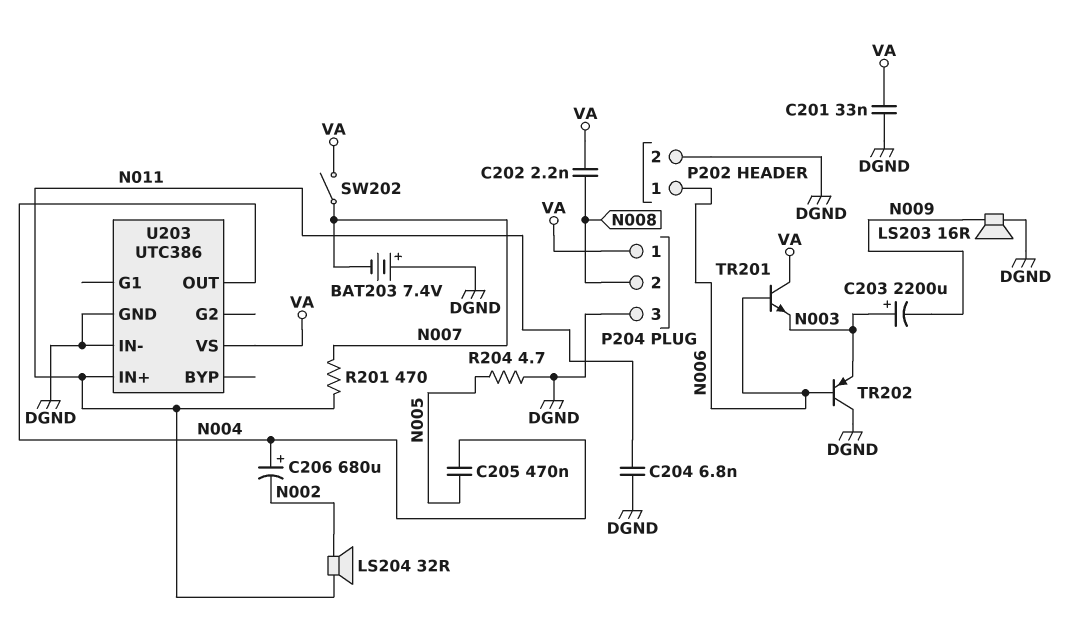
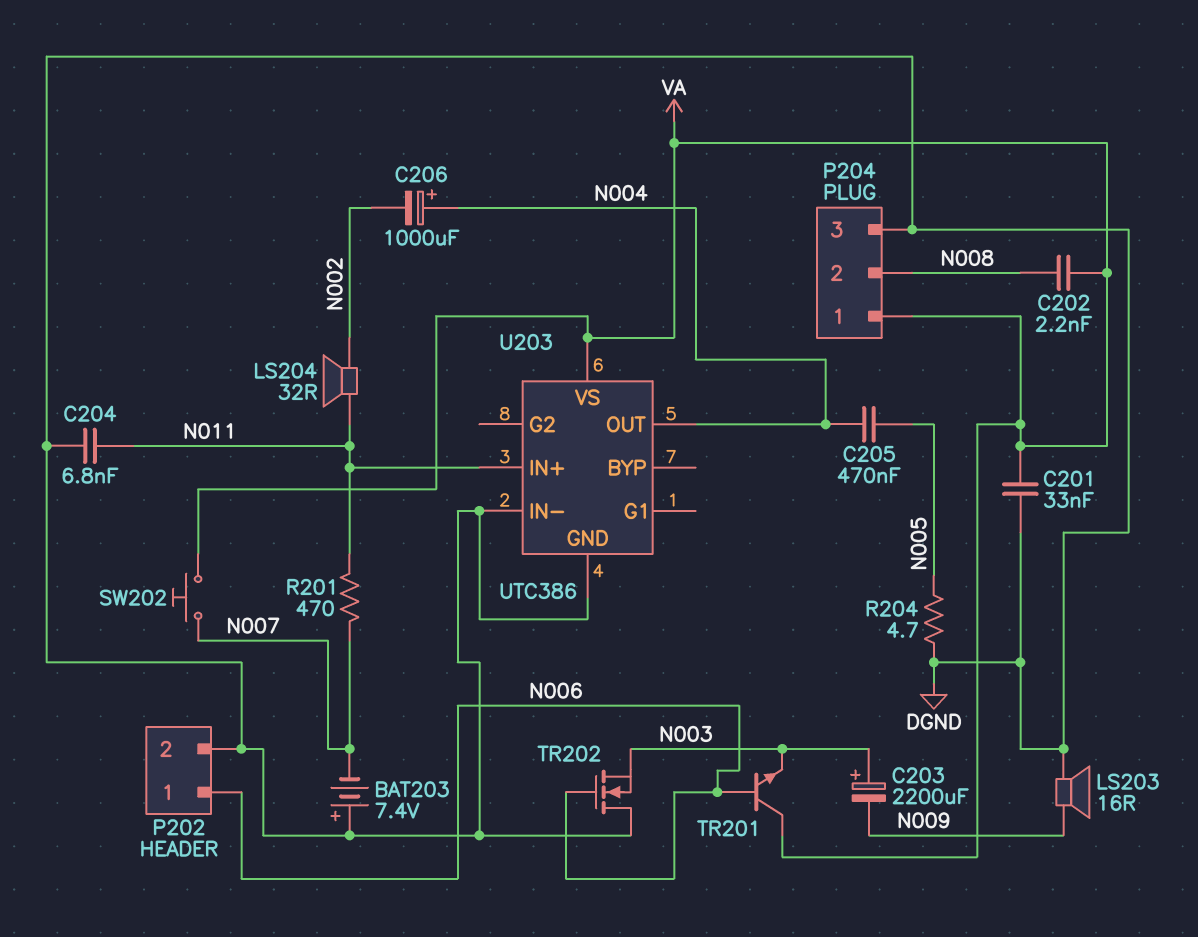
C206: 680uF (plus N004, minus N002) -> 1000uF (plus N004, minus N002)
SW202: switch (N007, VA) -> button (N007, VA)
TR202: PNP (B N006, C DGND, E N003) -> NMOS (G N006, D DGND, S N003)

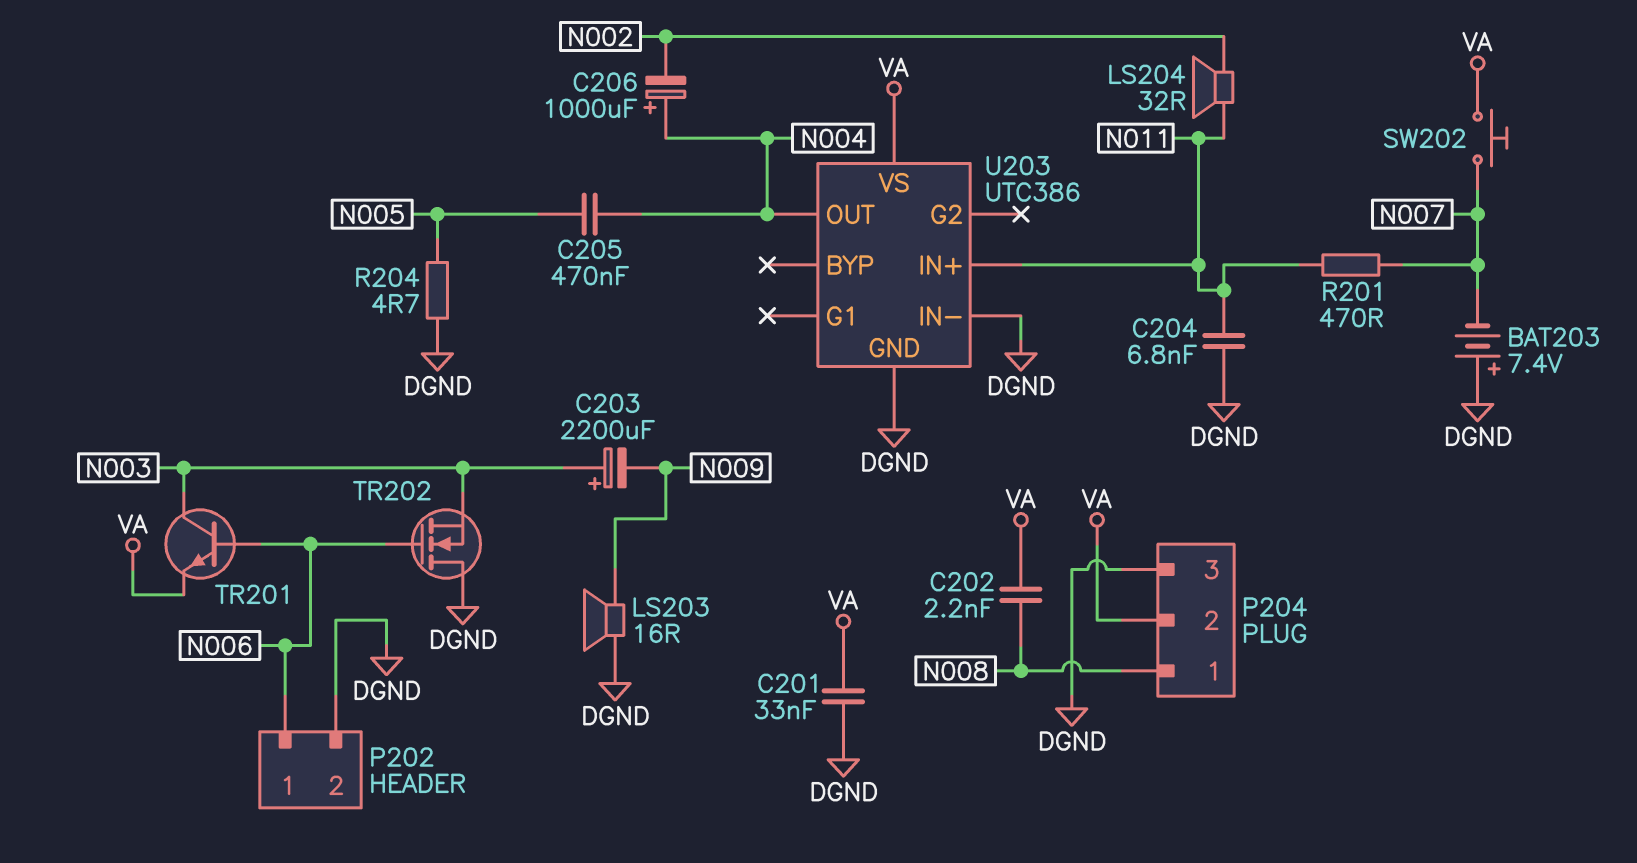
P204 pin 1: VA -> N008
P204 pin 2: N008 -> VA
TR201: NPN (B N006, C VA, E N003) -> NPN (B N006, C N003, E VA)

